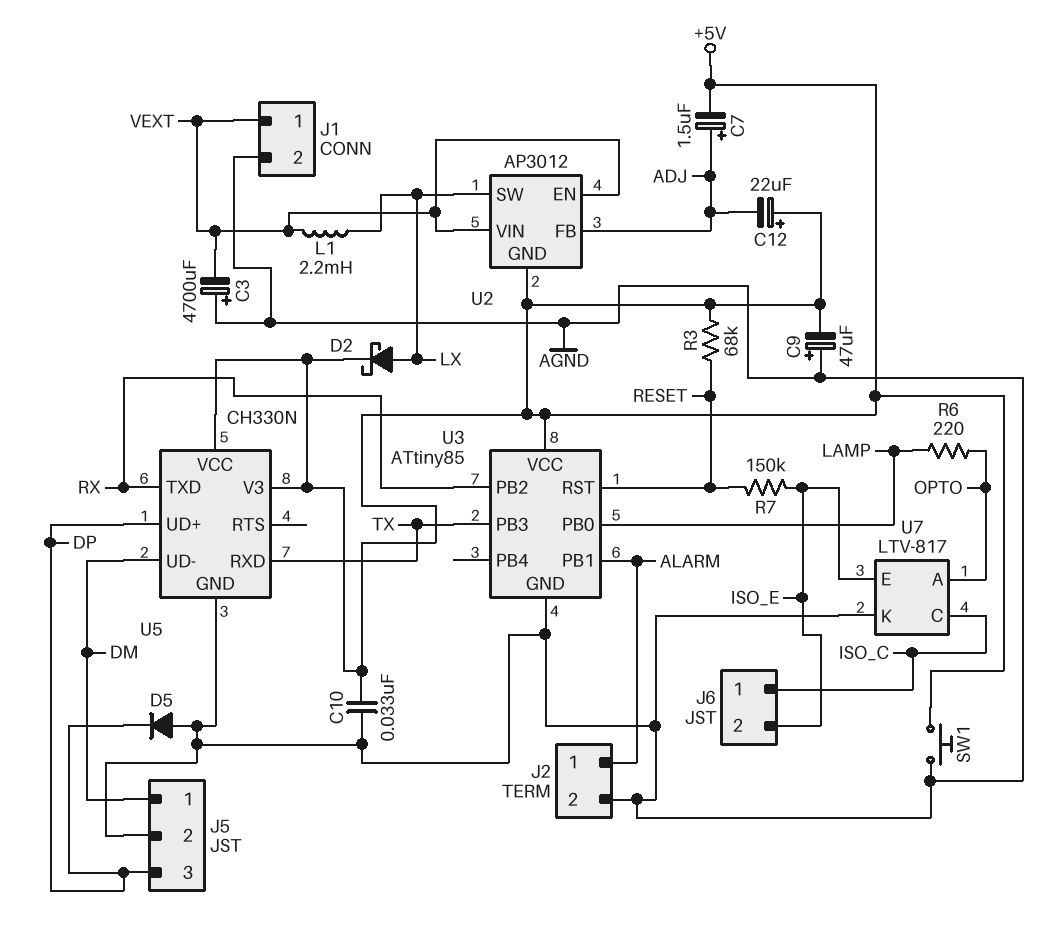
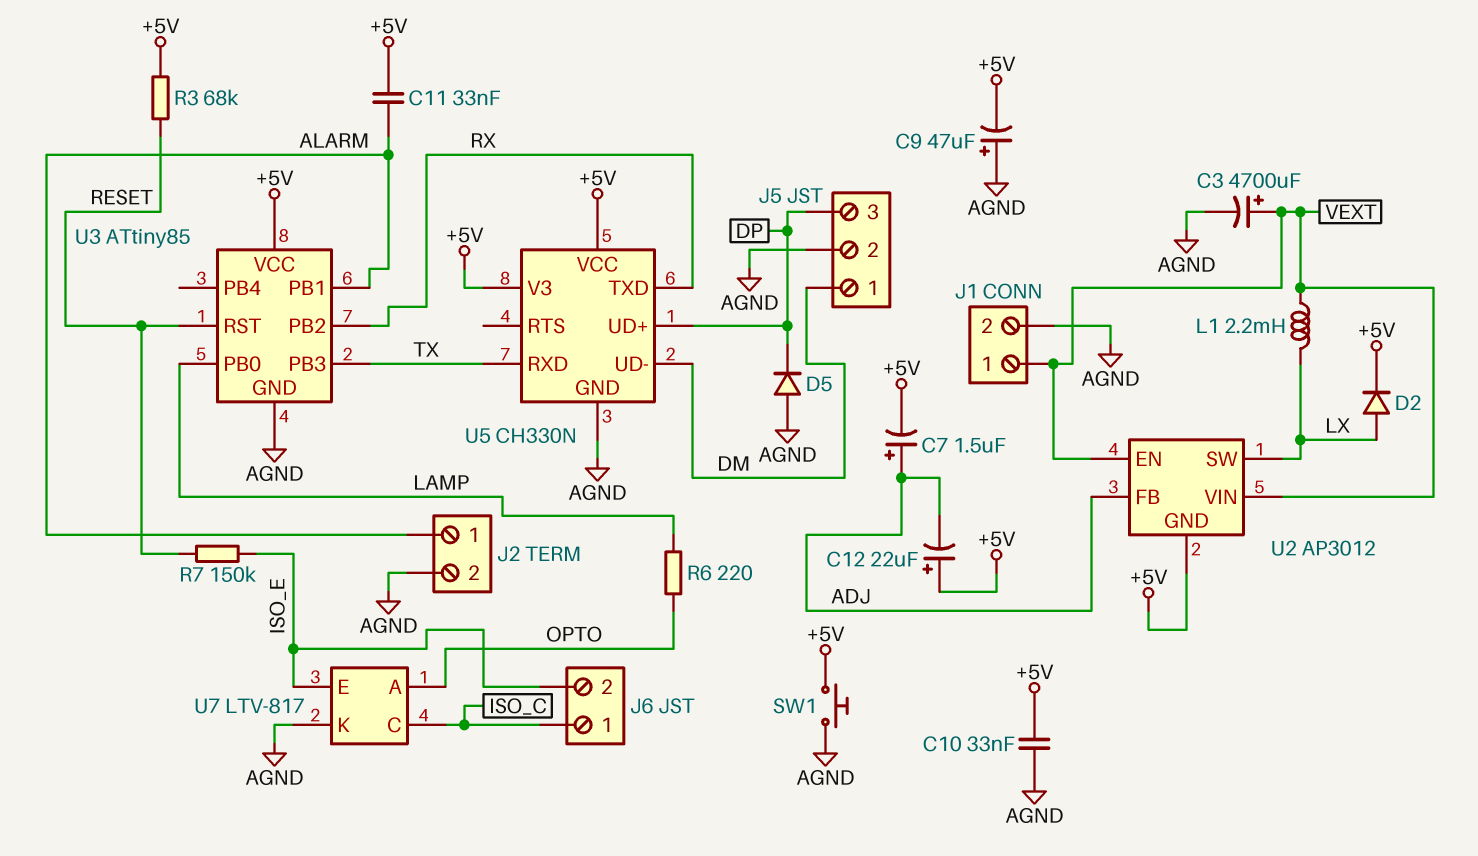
C3: 4700uF (plus AGND, minus VEXT) -> 4700uF (plus VEXT, minus AGND)
C11: none -> 33nF (+5V, ALARM)
D2: schottky (A LX, K +5V) -> diode (A LX, K +5V)

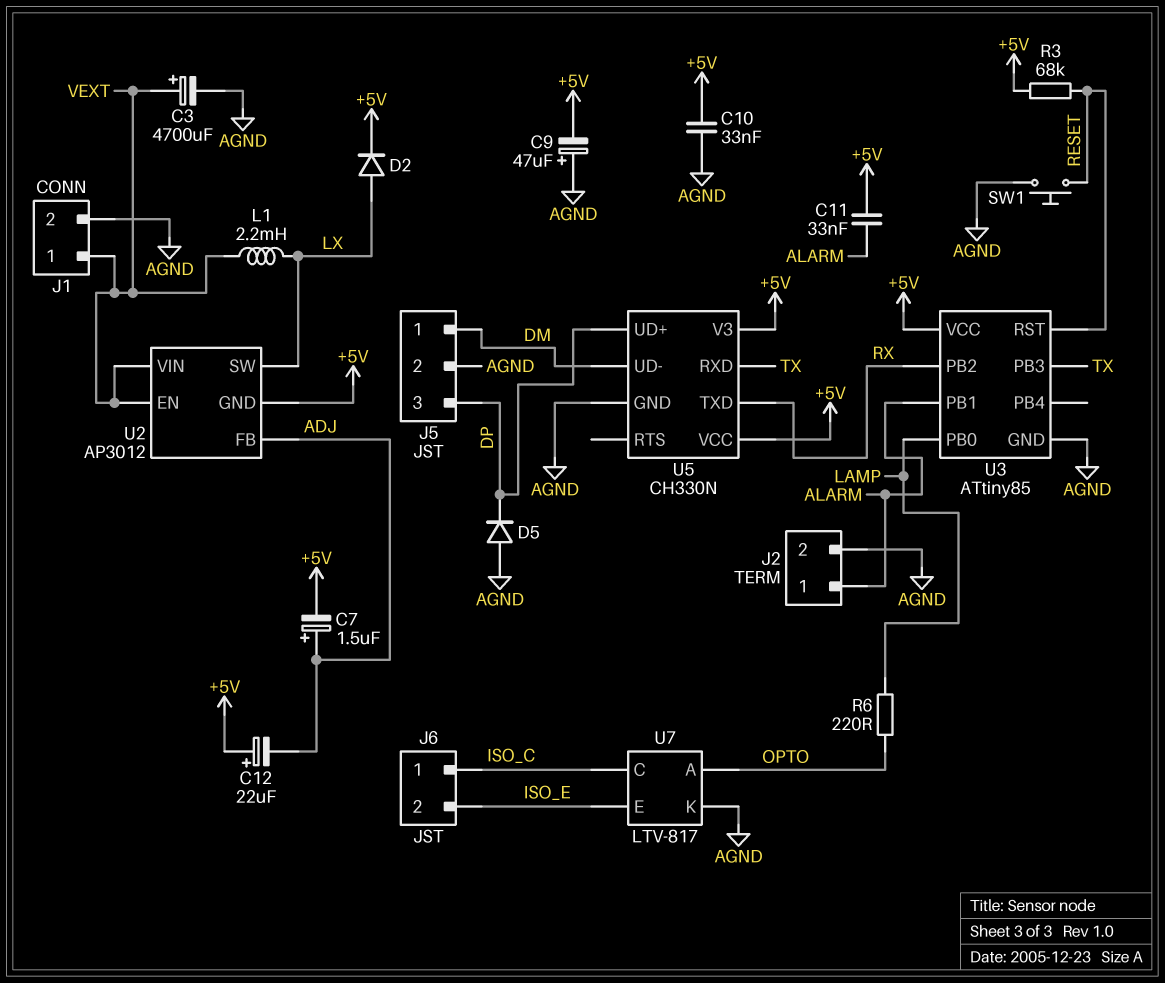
R7: 150k (ISO_E, RESET) -> none
SW1: button (+5V, AGND) -> button (AGND, RESET)

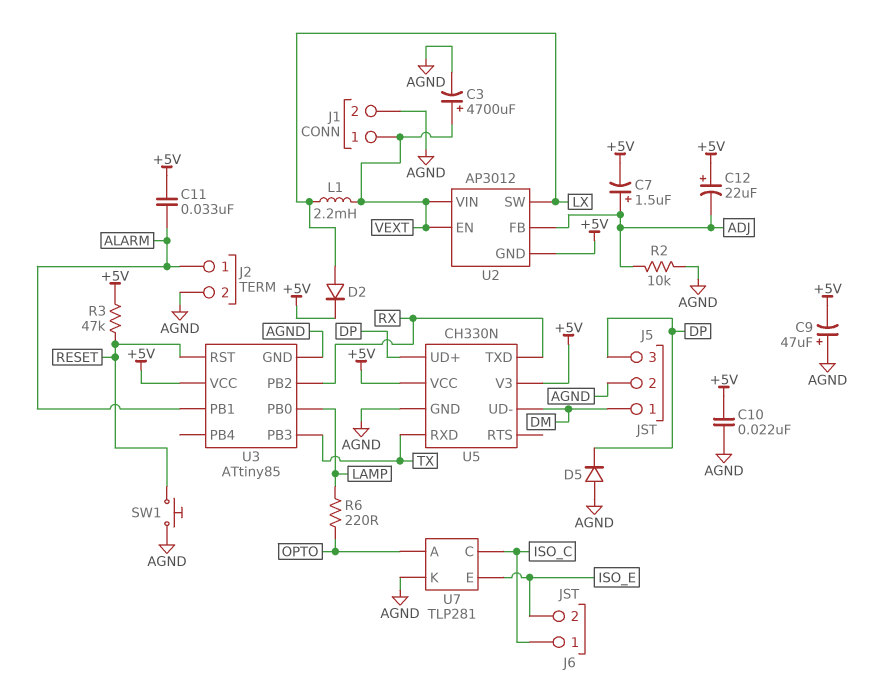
C10: 33nF (+5V, AGND) -> 22nF (+5V, AGND)
R2: none -> 10k (ADJ, AGND)
R3: 68k (+5V, RESET) -> 47k (+5V, RESET)
U7: LTV-817 -> TLP281

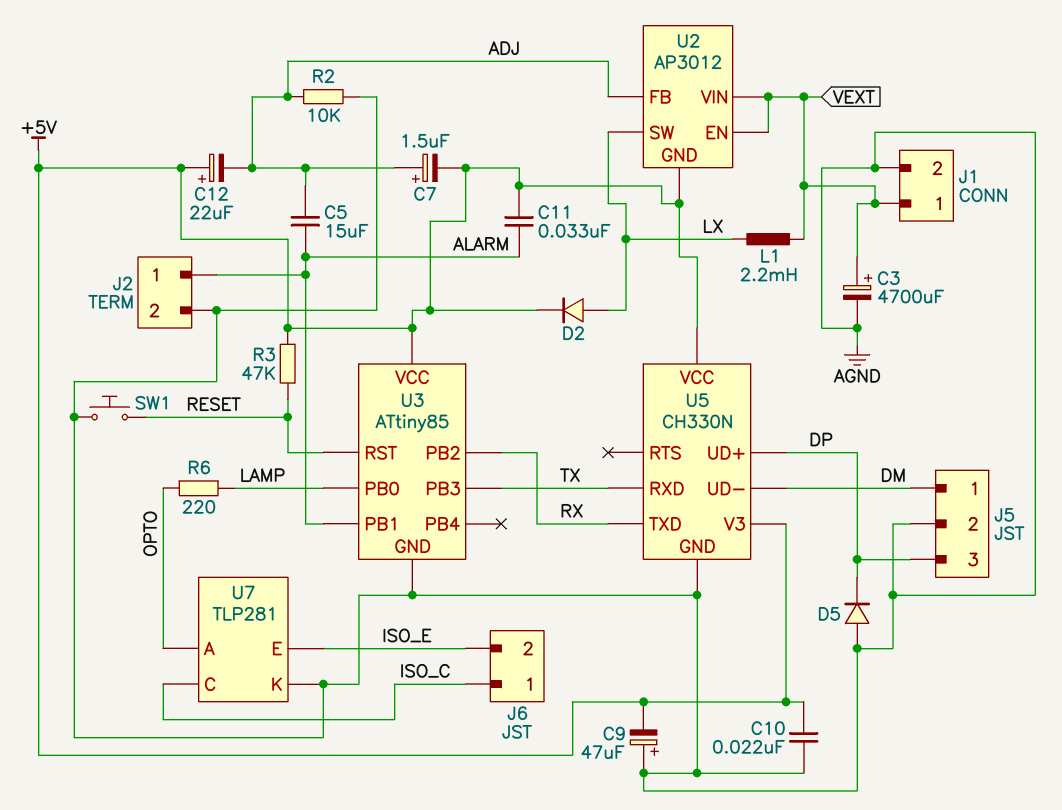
C5: none -> 15uF (ADJ, ALARM)

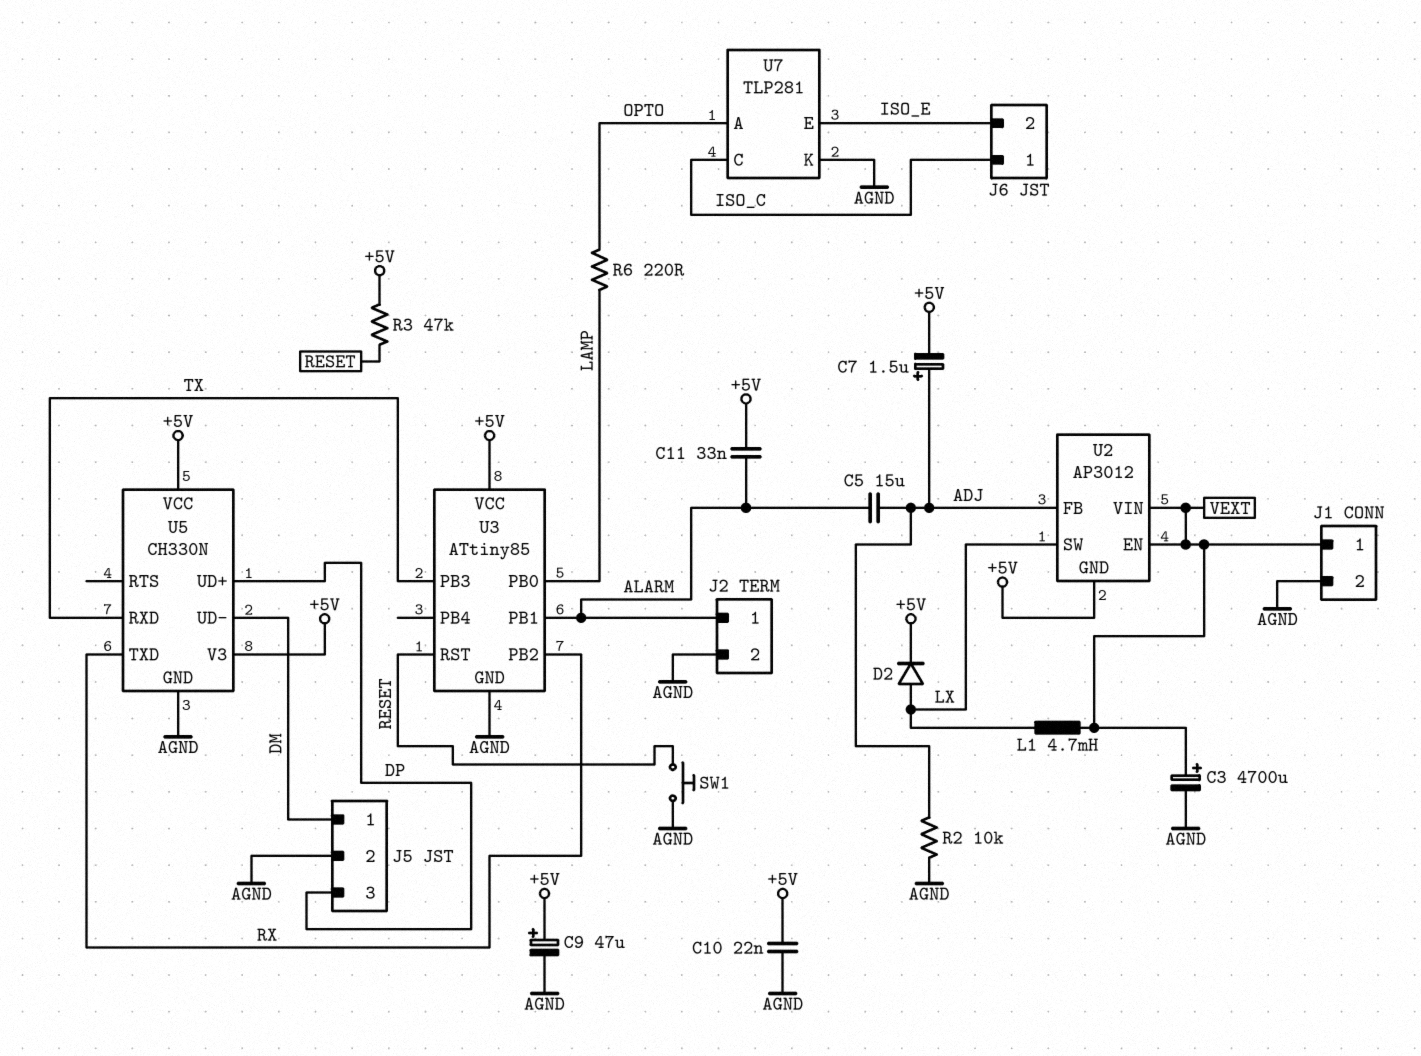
C9: 47uF (plus AGND, minus +5V) -> 47uF (plus +5V, minus AGND)
C12: 22uF (plus +5V, minus ADJ) -> none
D5: diode (A AGND, K DP) -> none
L1: 2.2mH (LX, VEXT) -> 4.7mH (LX, VEXT)

